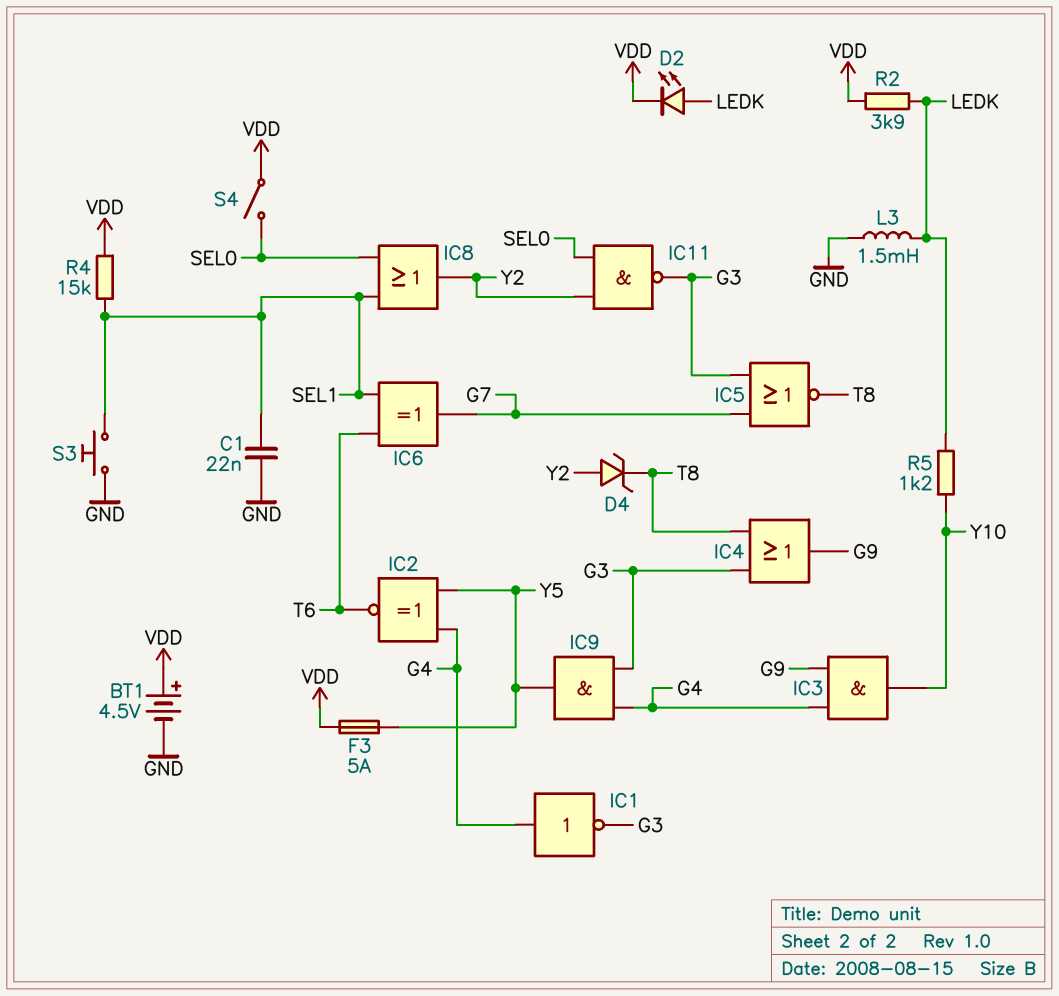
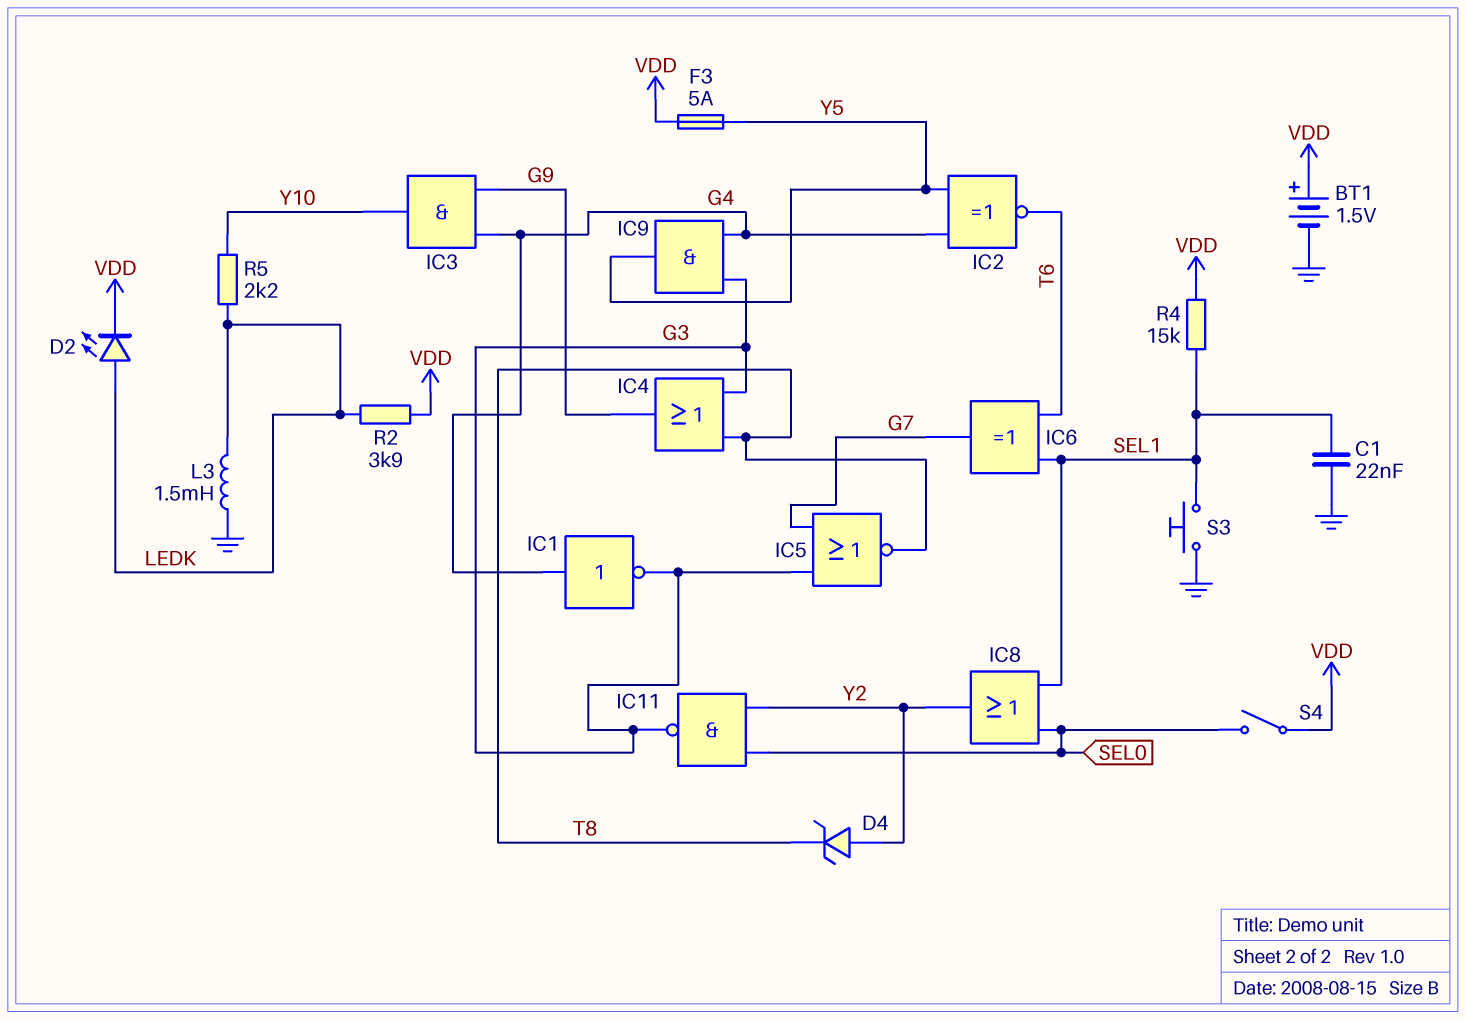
BT1: 4.5V (plus VDD, minus GND) -> 1.5V (plus VDD, minus GND)
R5: 1.2k (LEDK, Y10) -> 2.2k (LEDK, Y10)

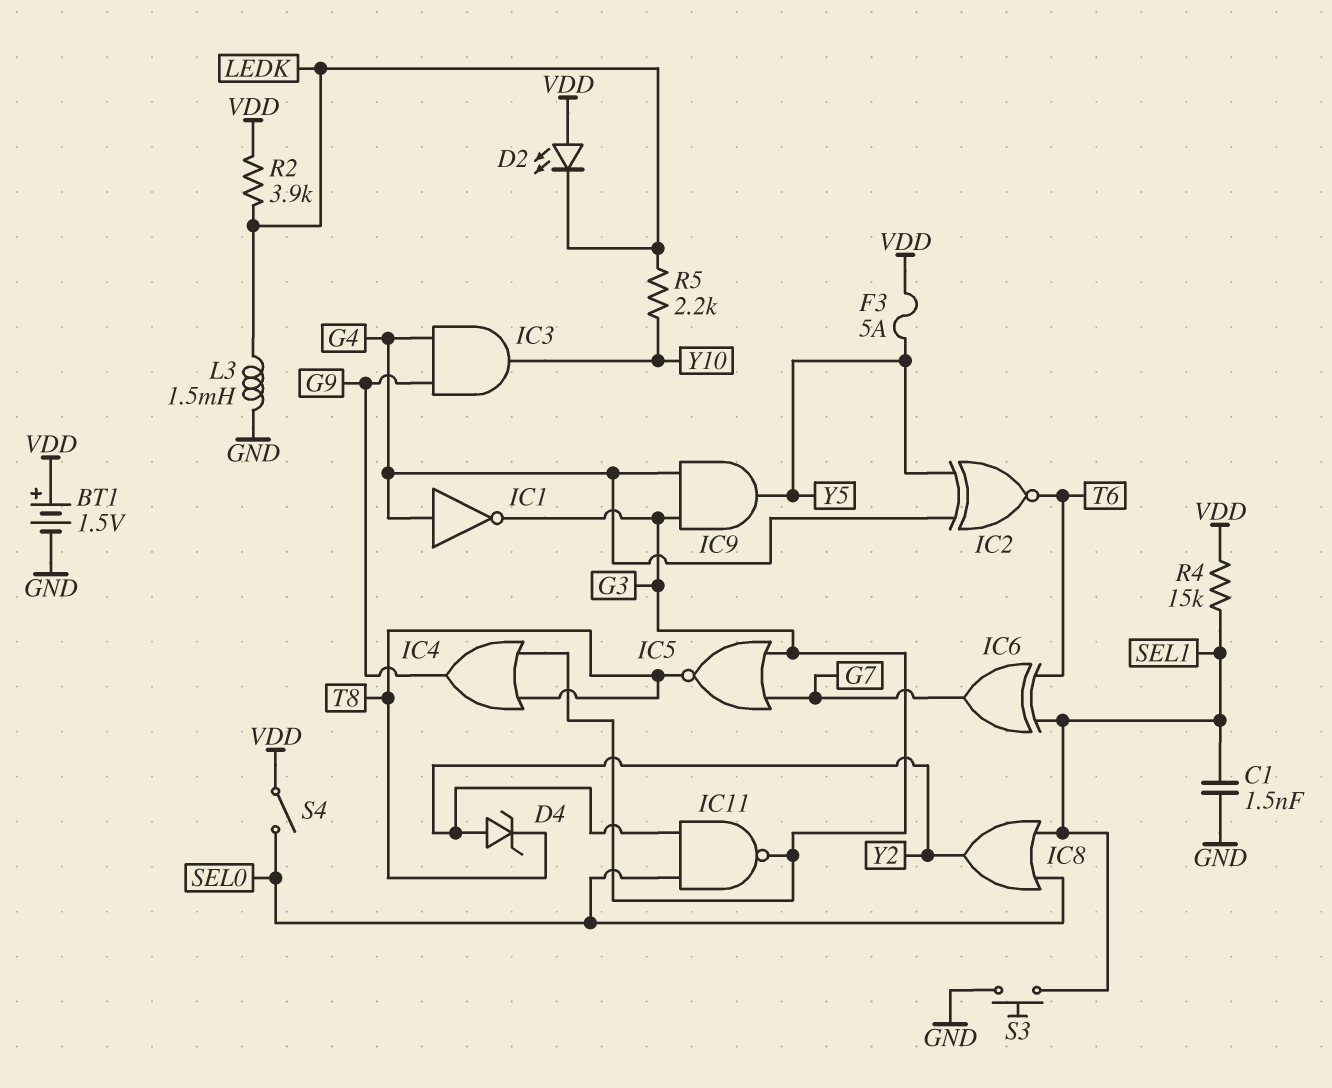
C1: 22nF (GND, SEL1) -> 1.5nF (GND, SEL1)
D2: LED (A LEDK, K VDD) -> LED (A VDD, K LEDK)

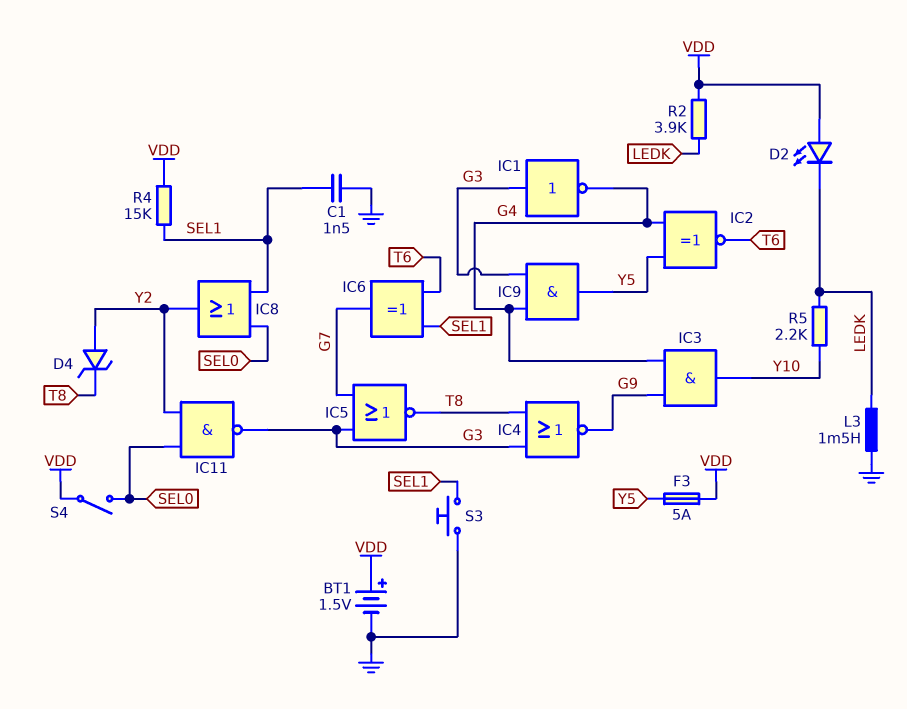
IC1: NOT (in G4, out G3) -> NOT (in G3, out G4)
IC4: OR (in G3, in T8, out G9) -> NOR (in G3, in T8, out G9)

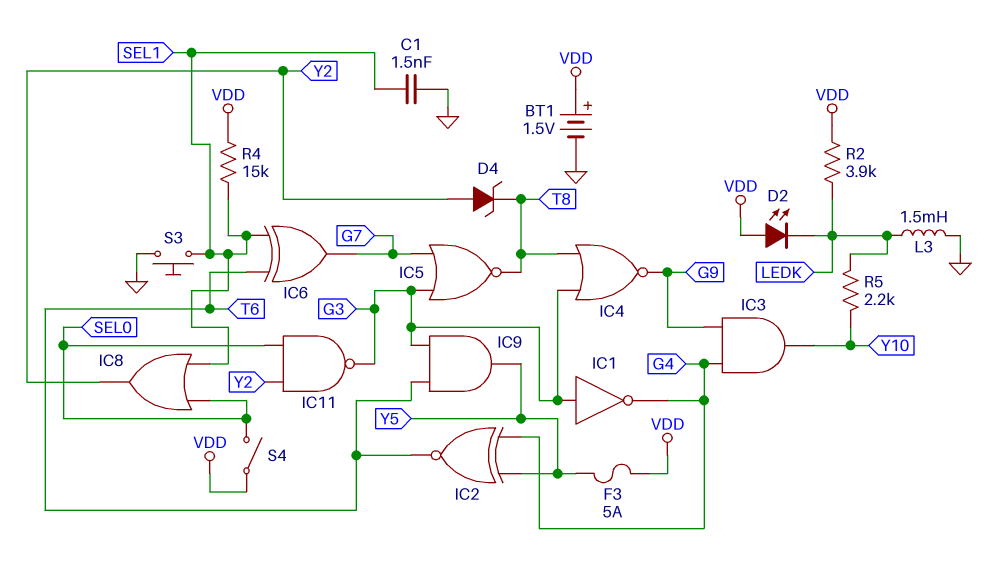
IC9: AND (in G3, in G4, out Y5) -> AND (in G3, in T6, out Y5)

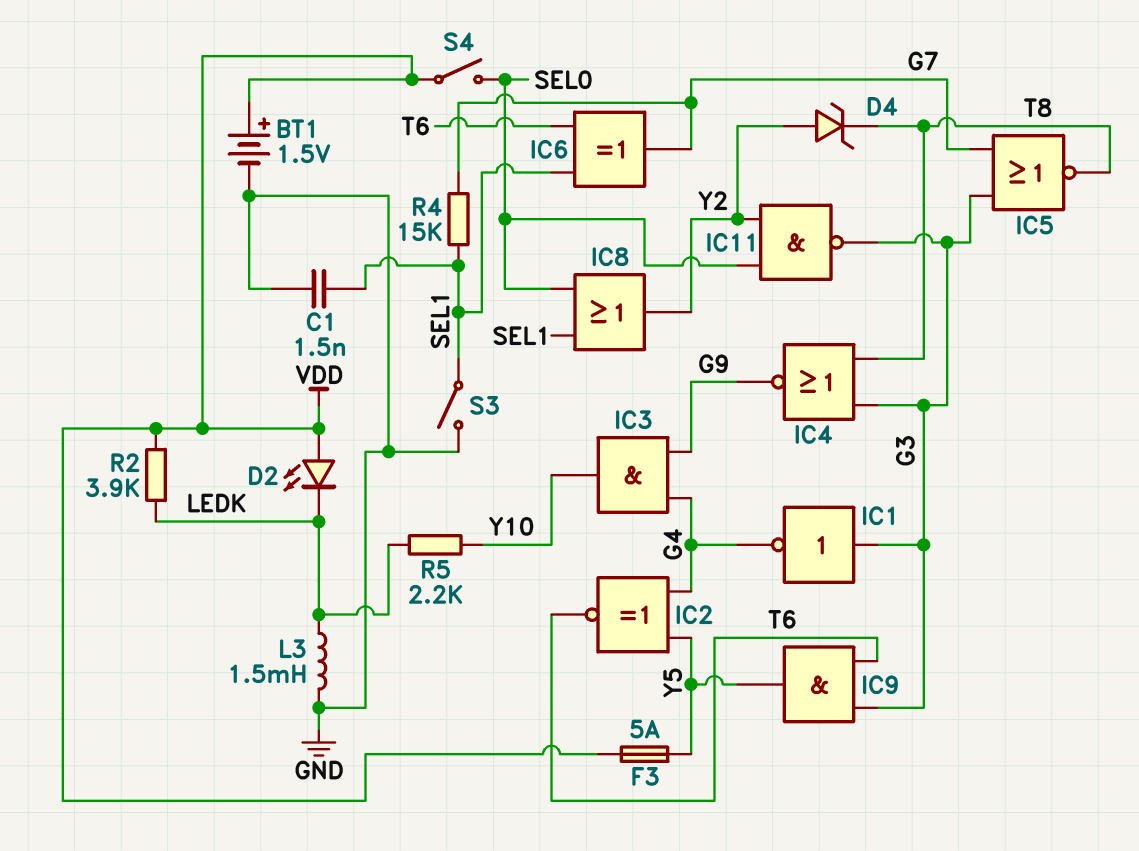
R4: 15k (SEL1, VDD) -> 15k (G7, SEL1)
S3: button (GND, SEL1) -> switch (GND, SEL1)

